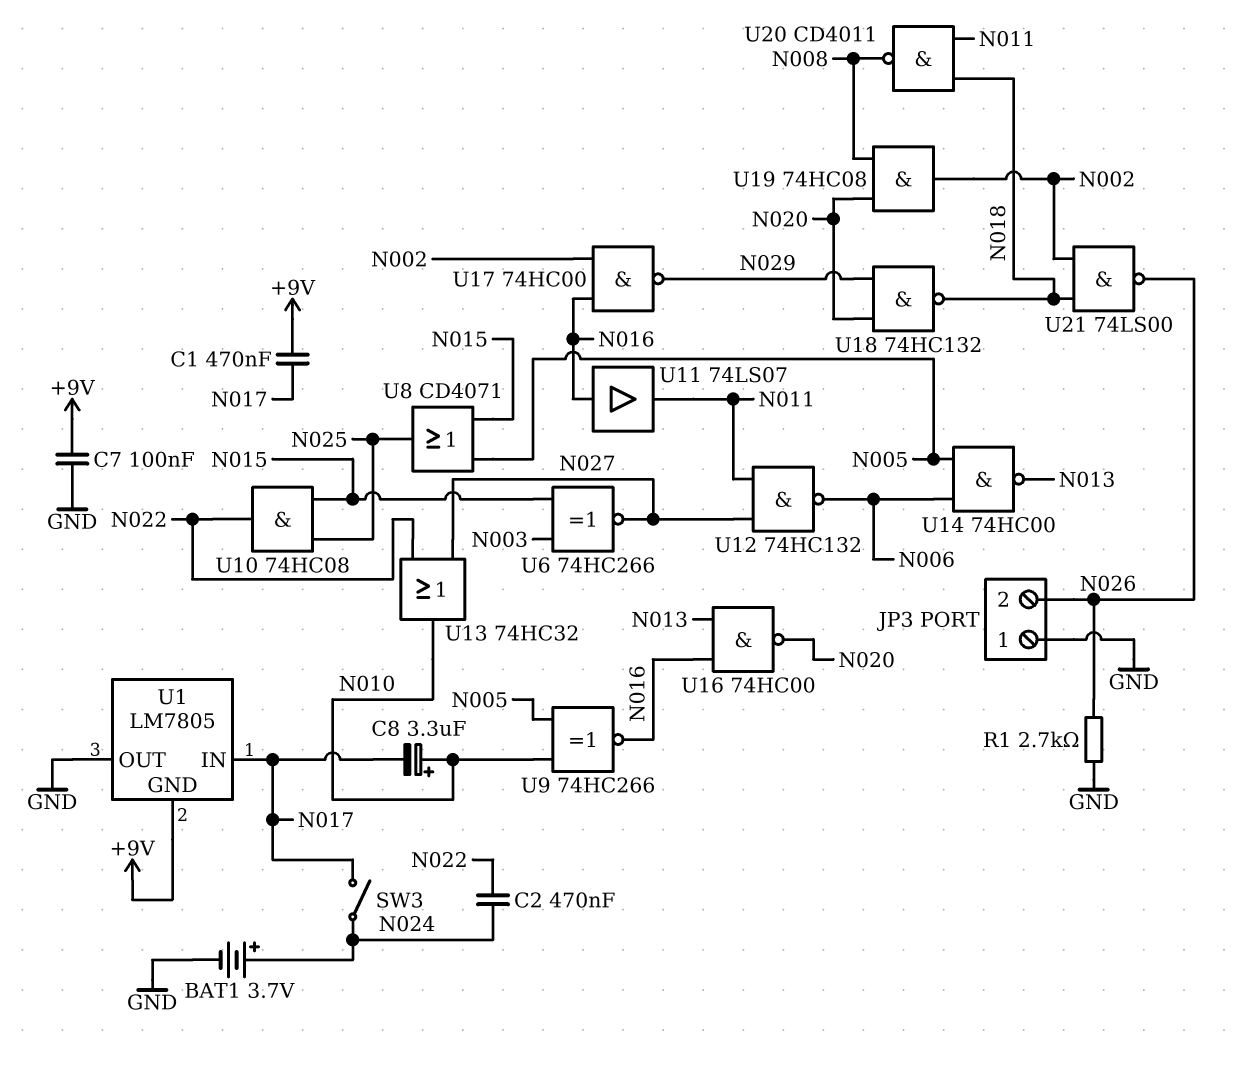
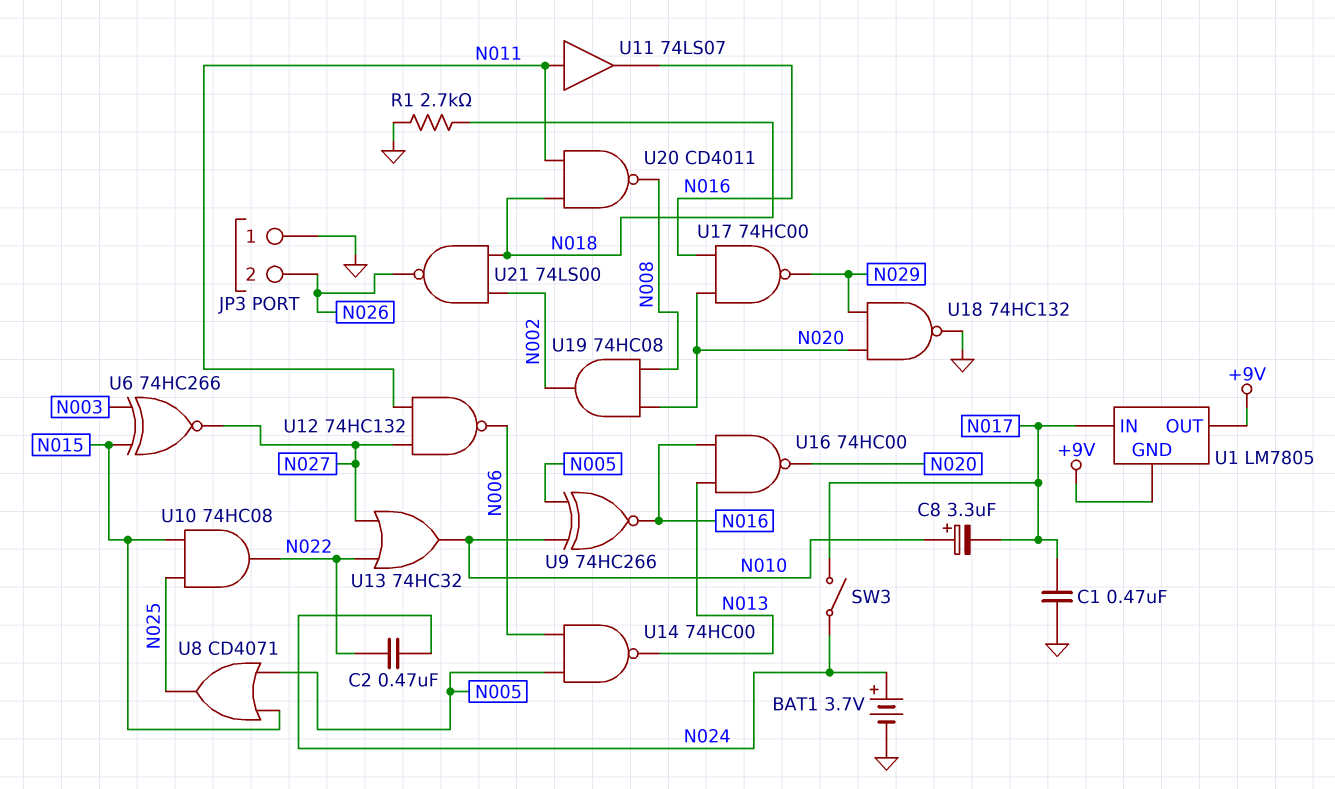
C1: 470nF (+9V, N017) -> 470nF (GND, N017)
C7: 100nF (+9V, GND) -> none
R1: 2.7k (GND, N026) -> 2.7k (GND, N018)
U1 pin OUT: GND -> +9V
U11: buffer 74LS07 (in N016, out N011) -> buffer 74LS07 (in N011, out N016)
U17: NAND 74HC00 (in N002, in N016, out N029) -> NAND 74HC00 (in N016, in N020, out N029)
U18: NAND 74HC132 (in N020, in N029, out N018) -> NAND 74HC132 (in N020, in N029, out GND)

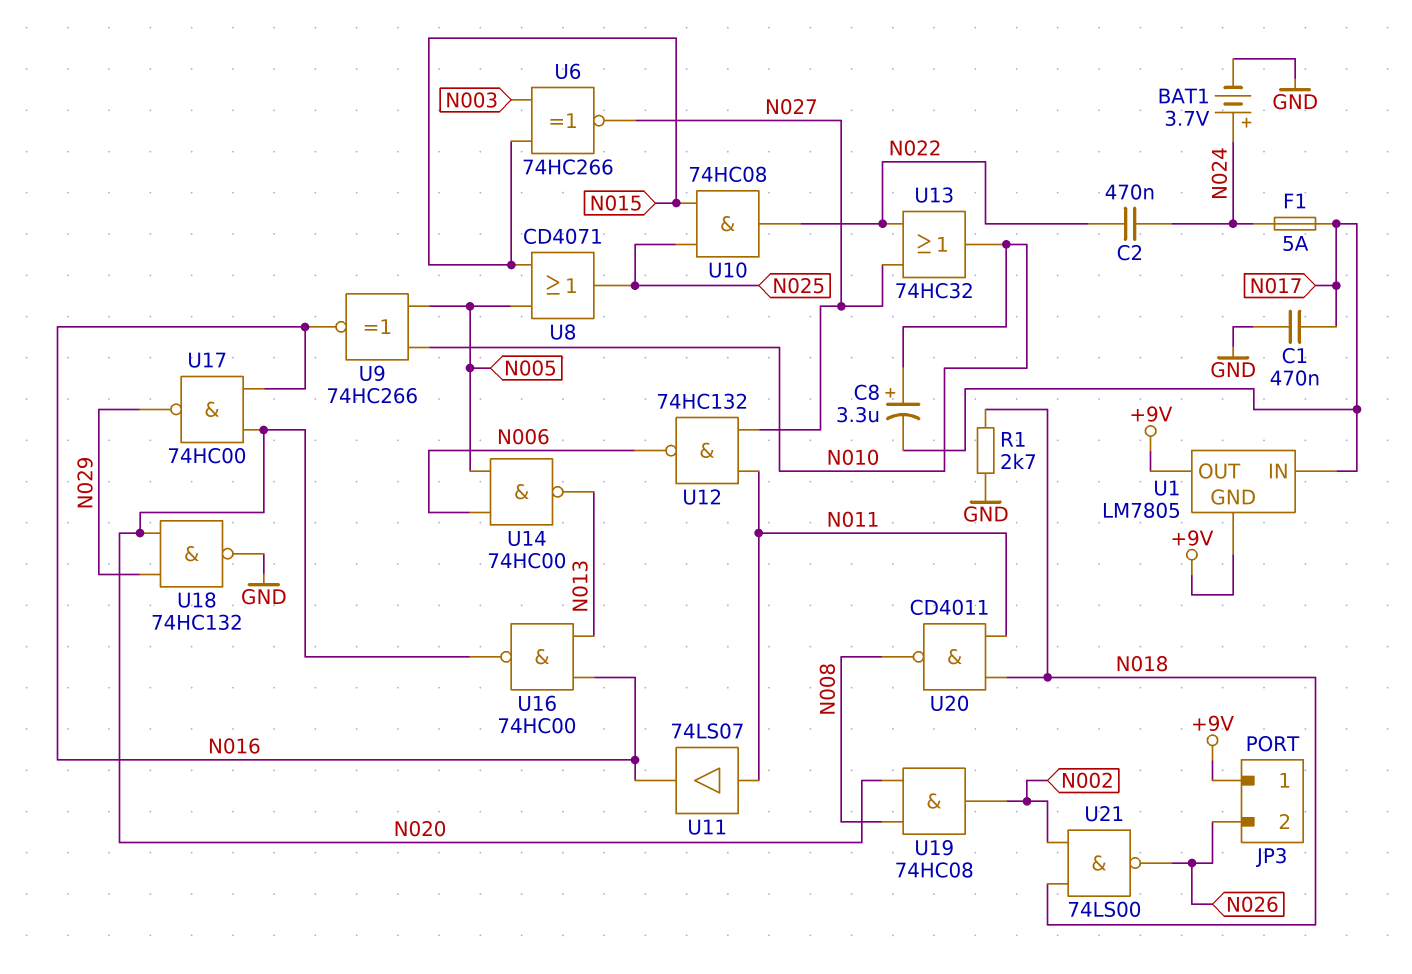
F1: none -> 5A (N017, N024)
JP3 pin 1: GND -> +9V
SW3: switch (N017, N024) -> none

